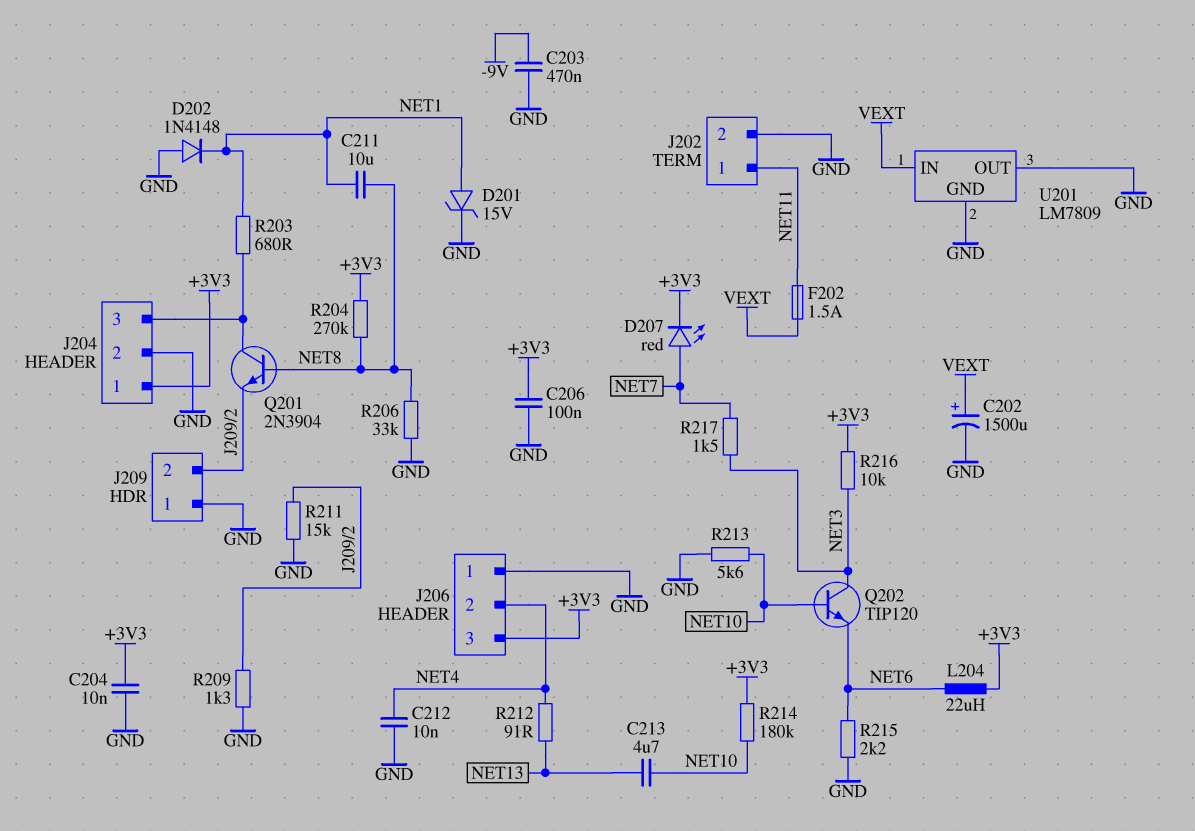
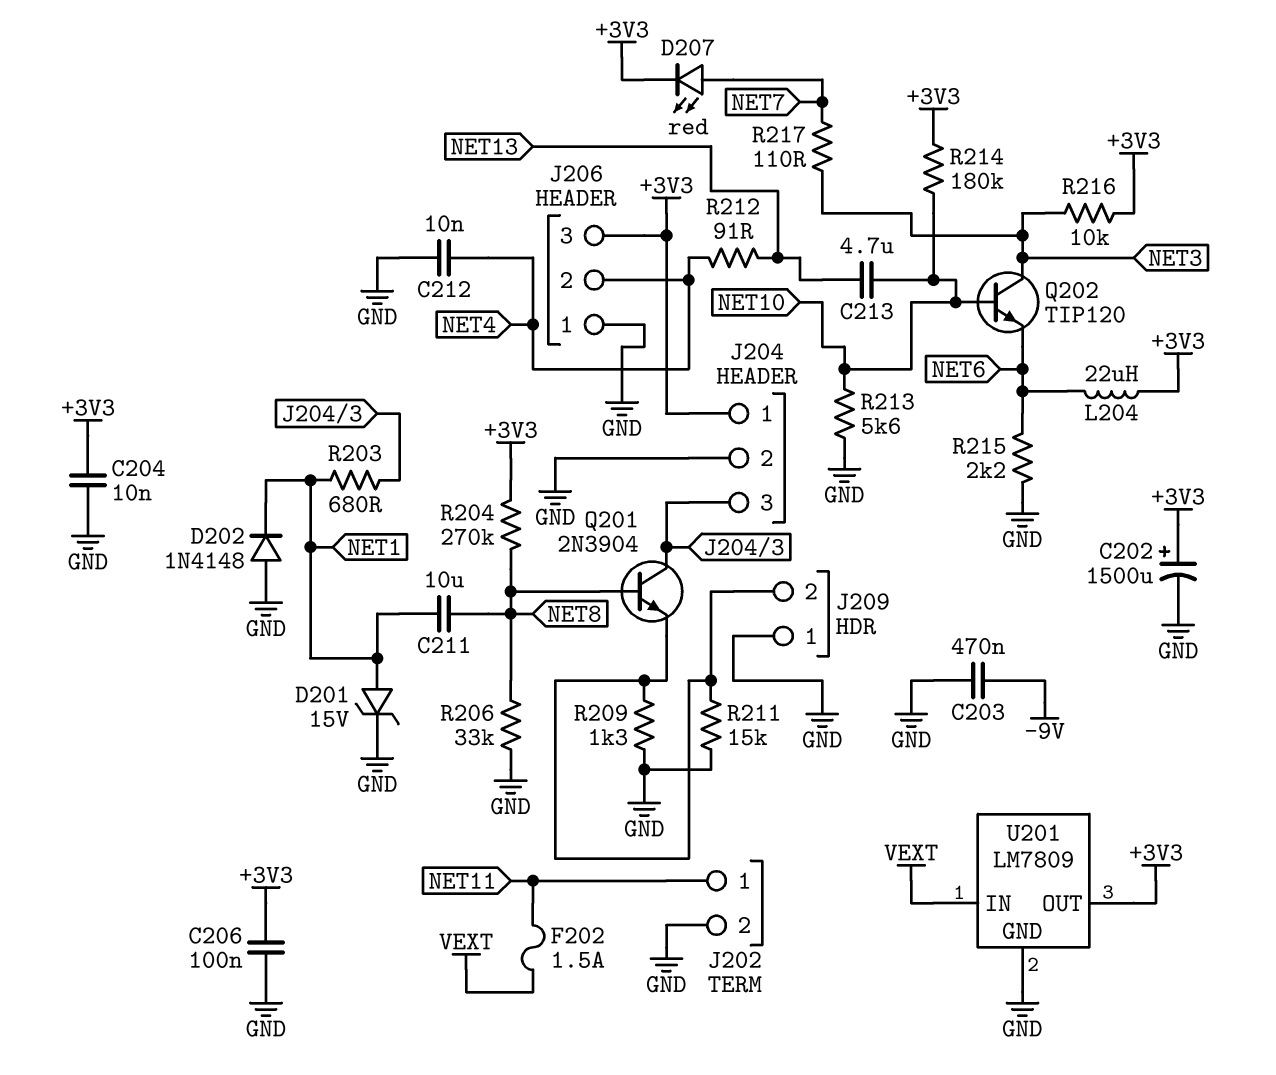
C202: 1500uF (plus VEXT, minus GND) -> 1500uF (plus +3V3, minus GND)
R217: 1.5k (NET3, NET7) -> 110 (NET3, NET7)
U201 pin OUT: GND -> +3V3

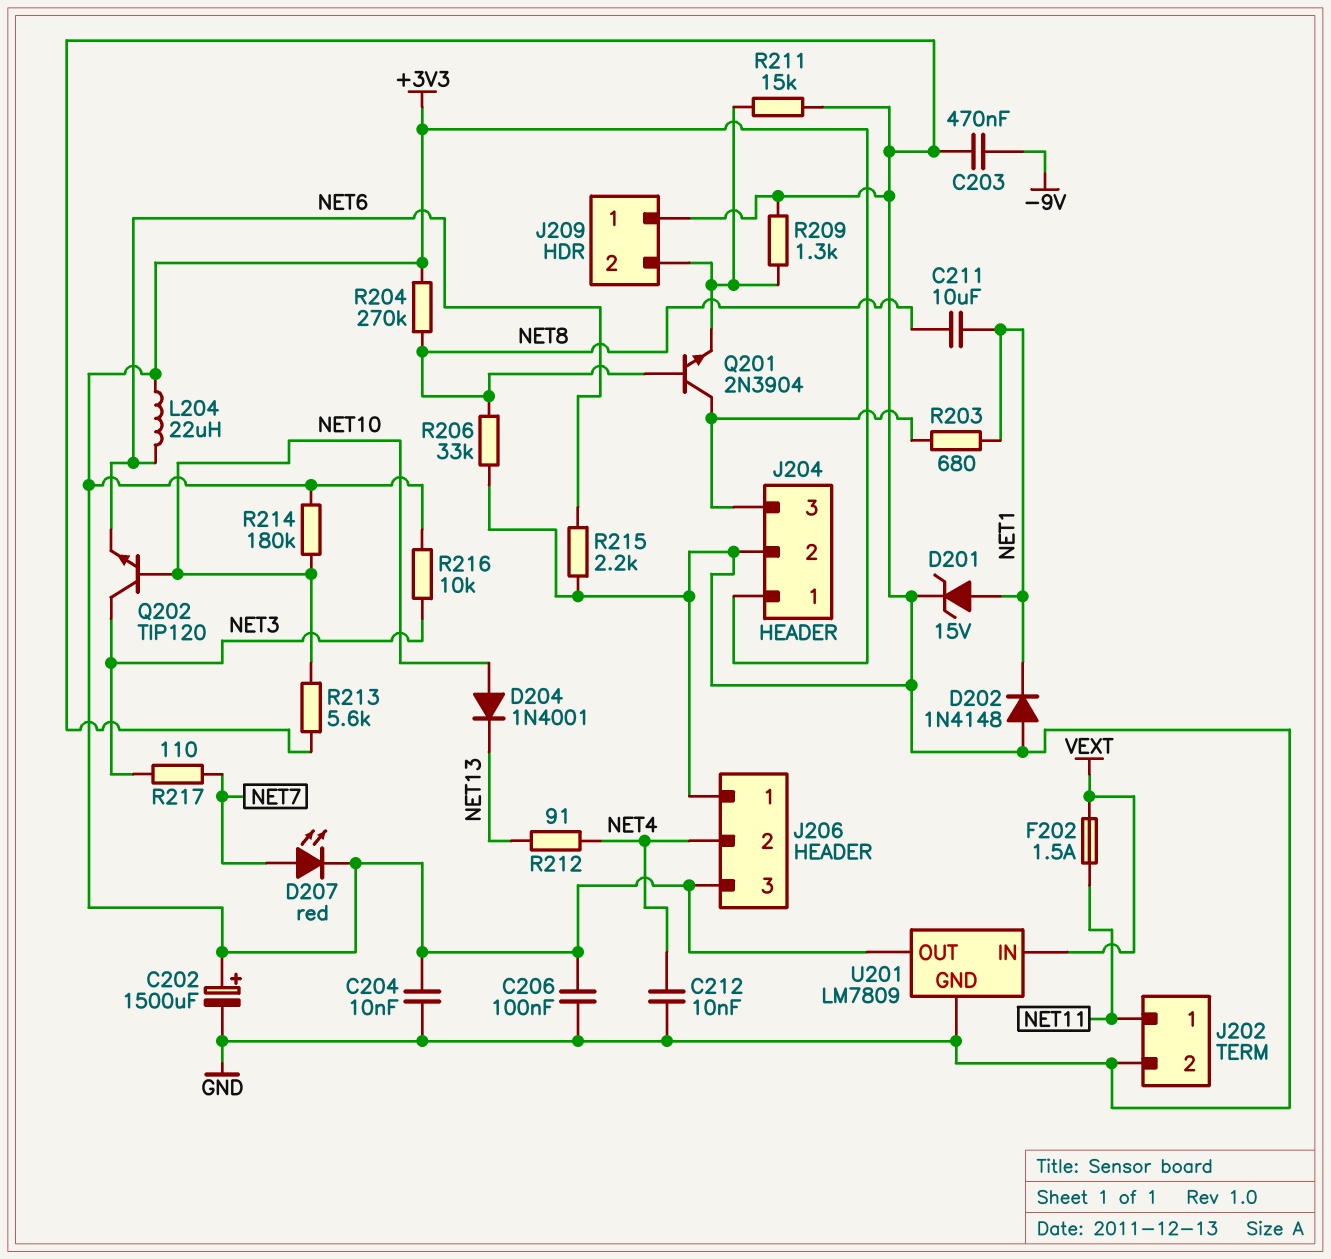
C213: 4.7uF (NET10, NET13) -> none
D204: none -> diode 1N4001 (A NET10, K NET13)

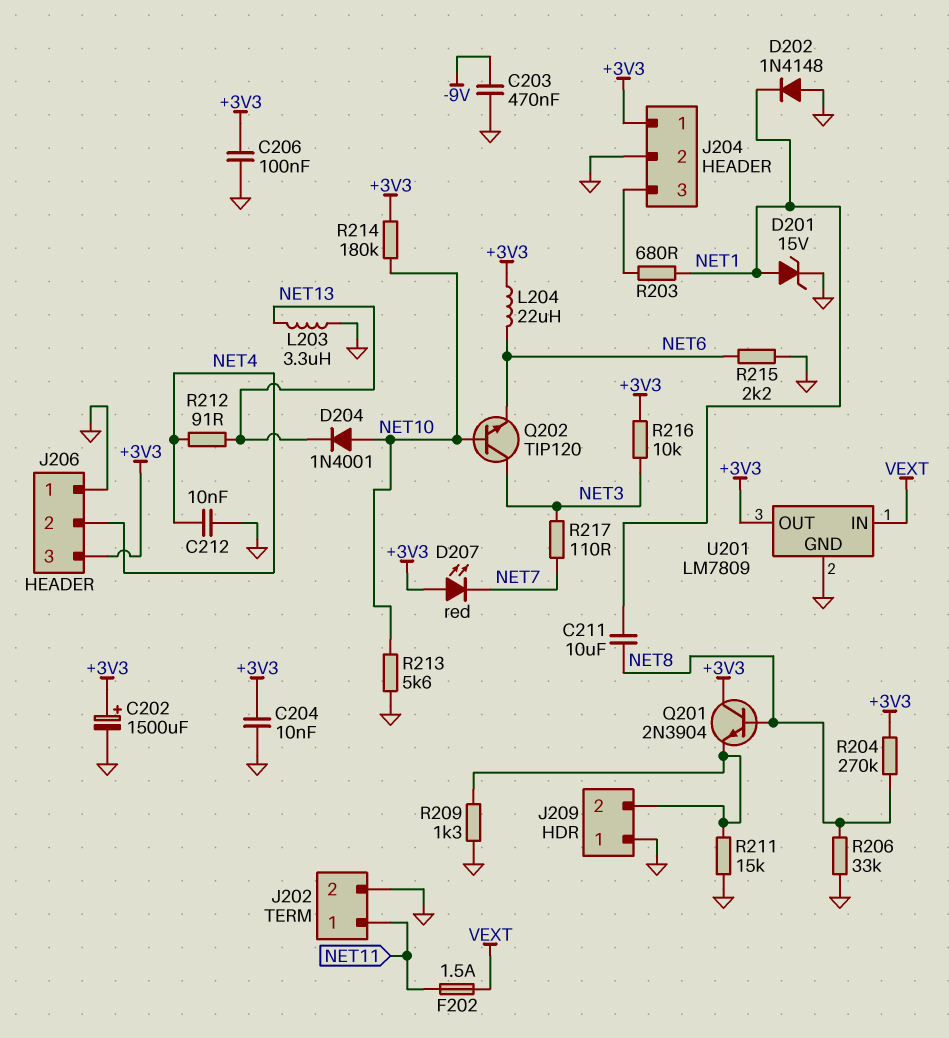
D207: LED red (A NET7, K +3V3) -> LED red (A +3V3, K NET7)
L203: none -> 3.3uH (GND, NET13)
Q201: NPN 2N3904 (B NET8, C J204/3, E J209/2) -> NPN 2N3904 (B NET8, C +3V3, E J209/2)

